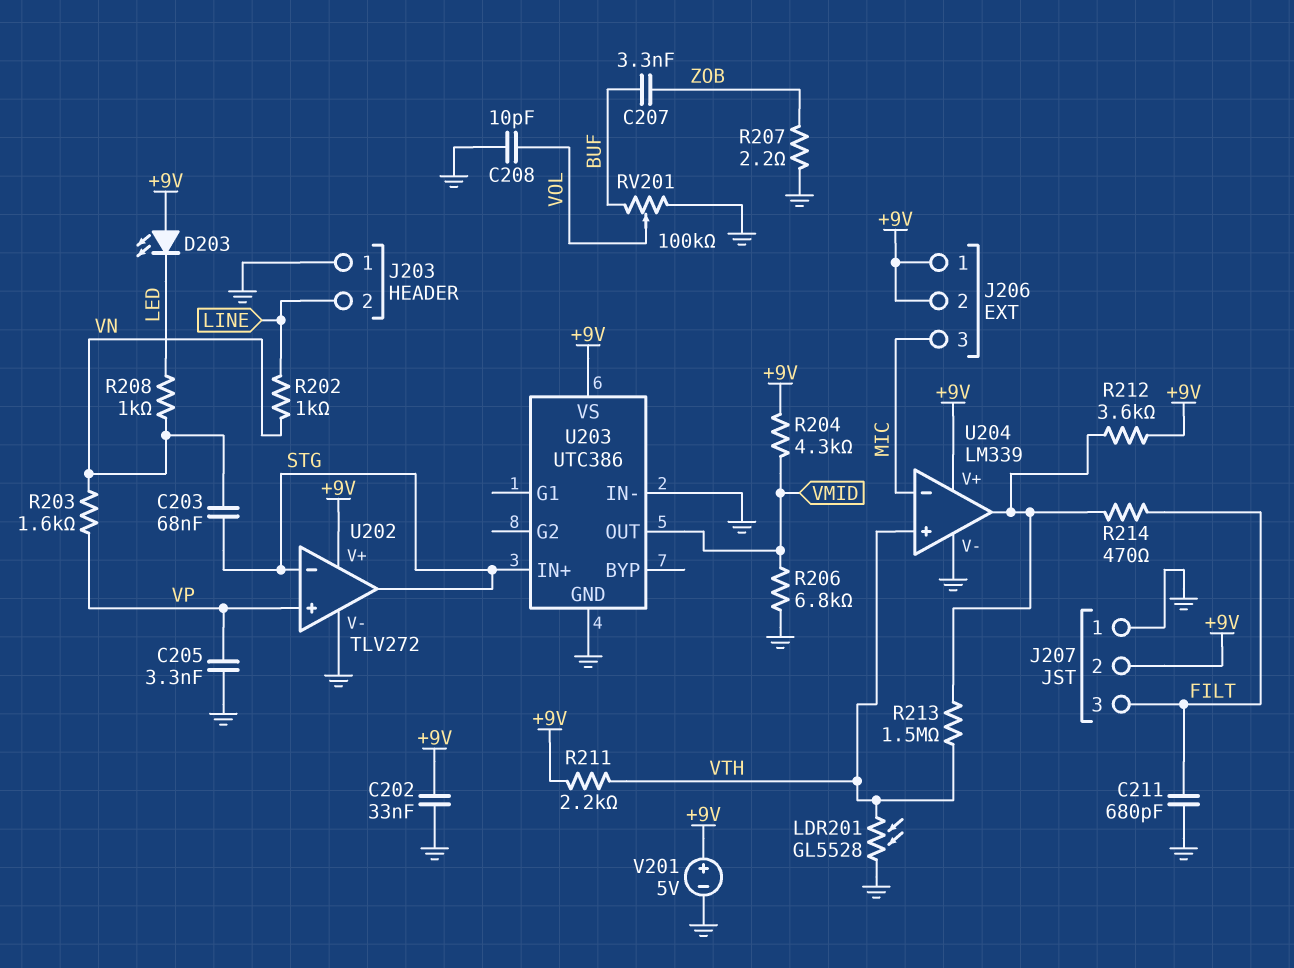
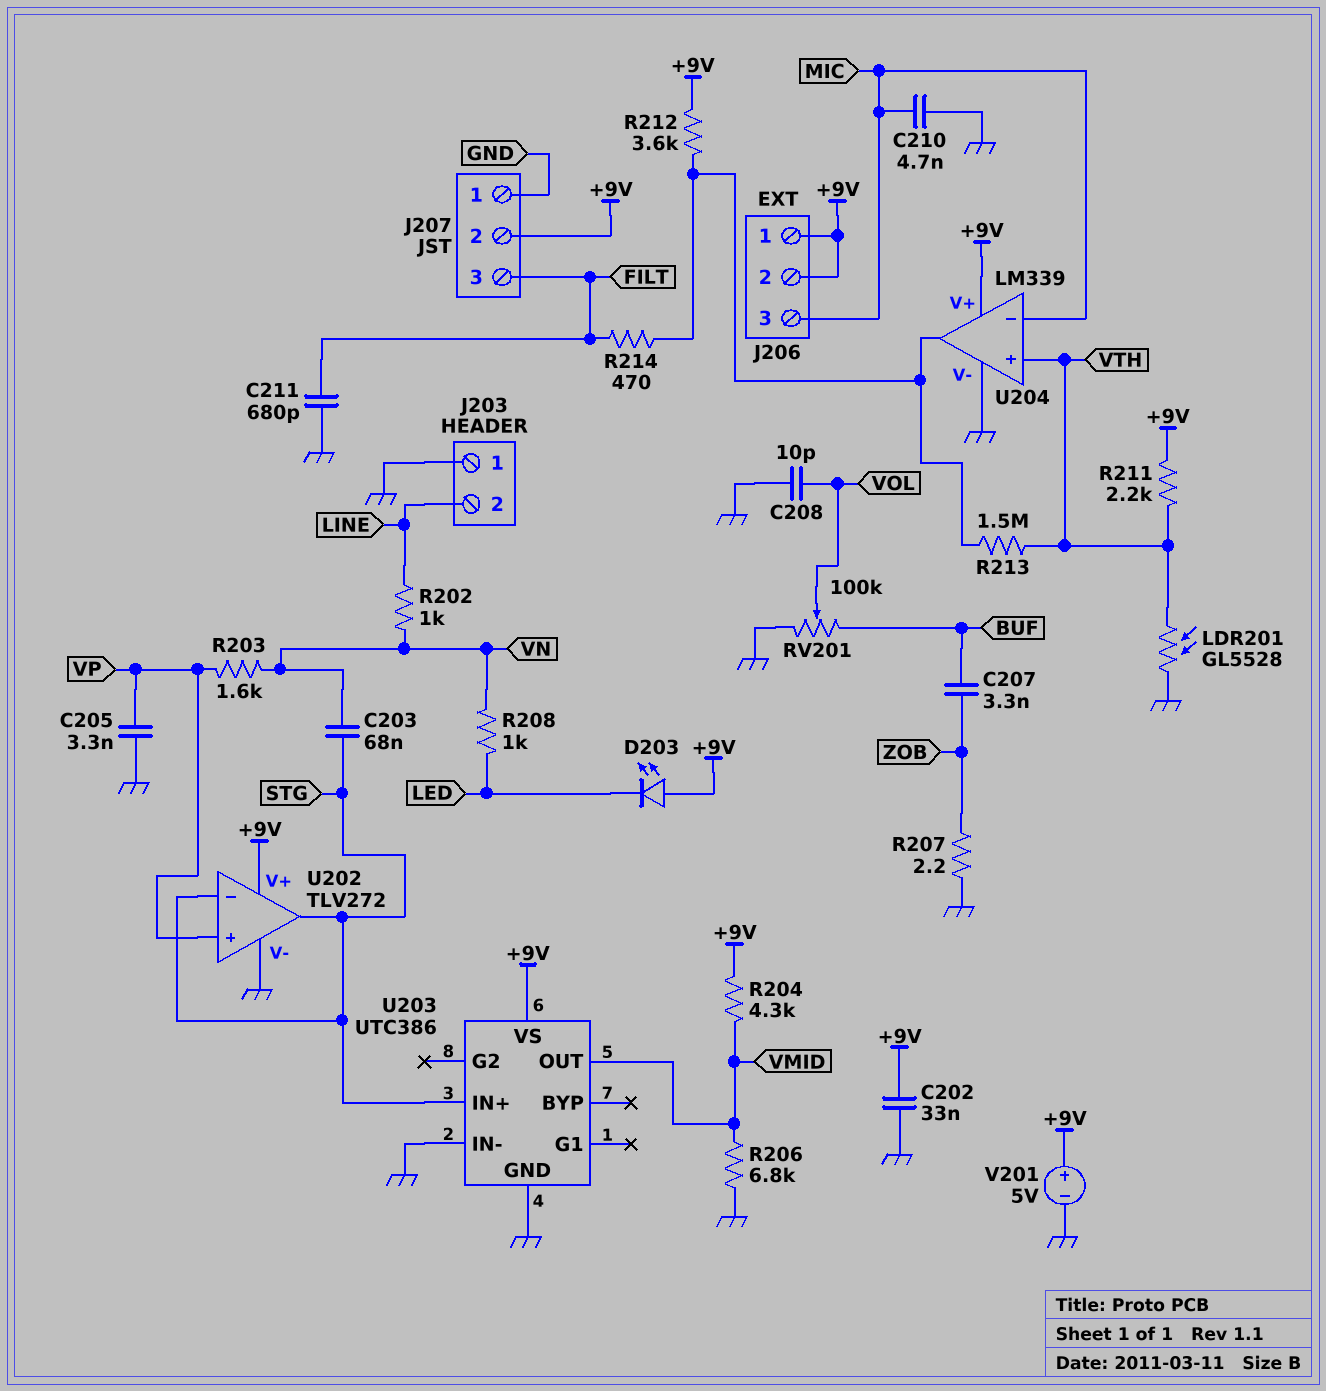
C210: none -> 4.7nF (GND, MIC)

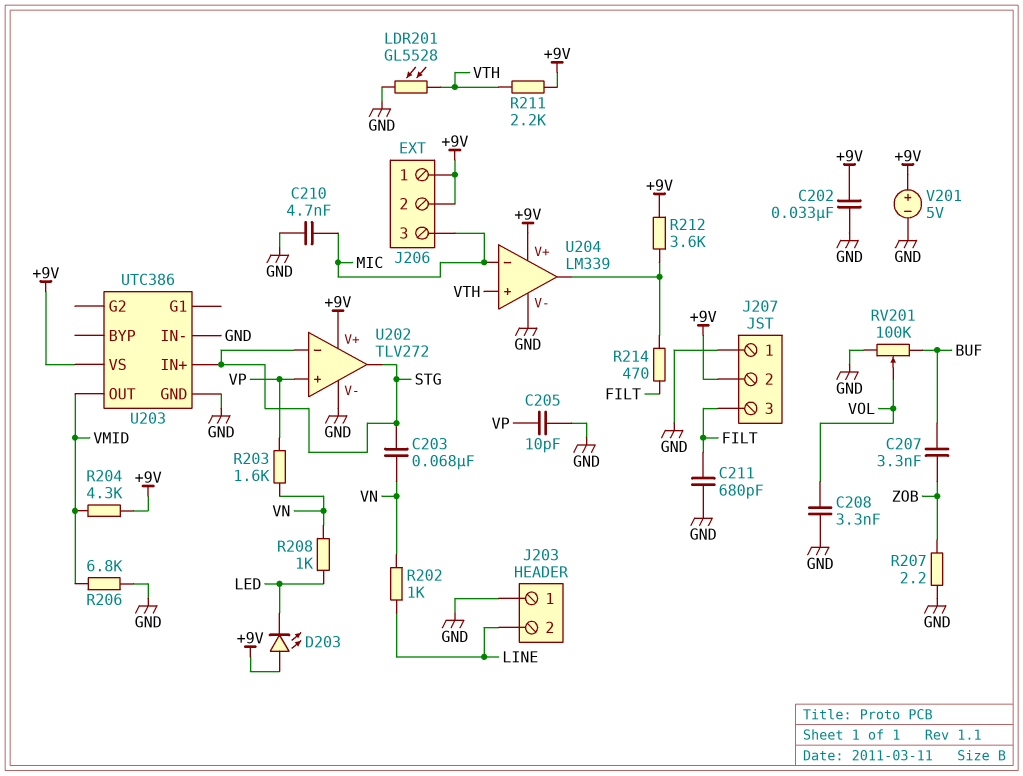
C205: 3.3nF (GND, VP) -> 10pF (GND, VP)
C208: 10pF (GND, VOL) -> 3.3nF (GND, VOL)
R213: 1.5M (U204/out, VTH) -> none

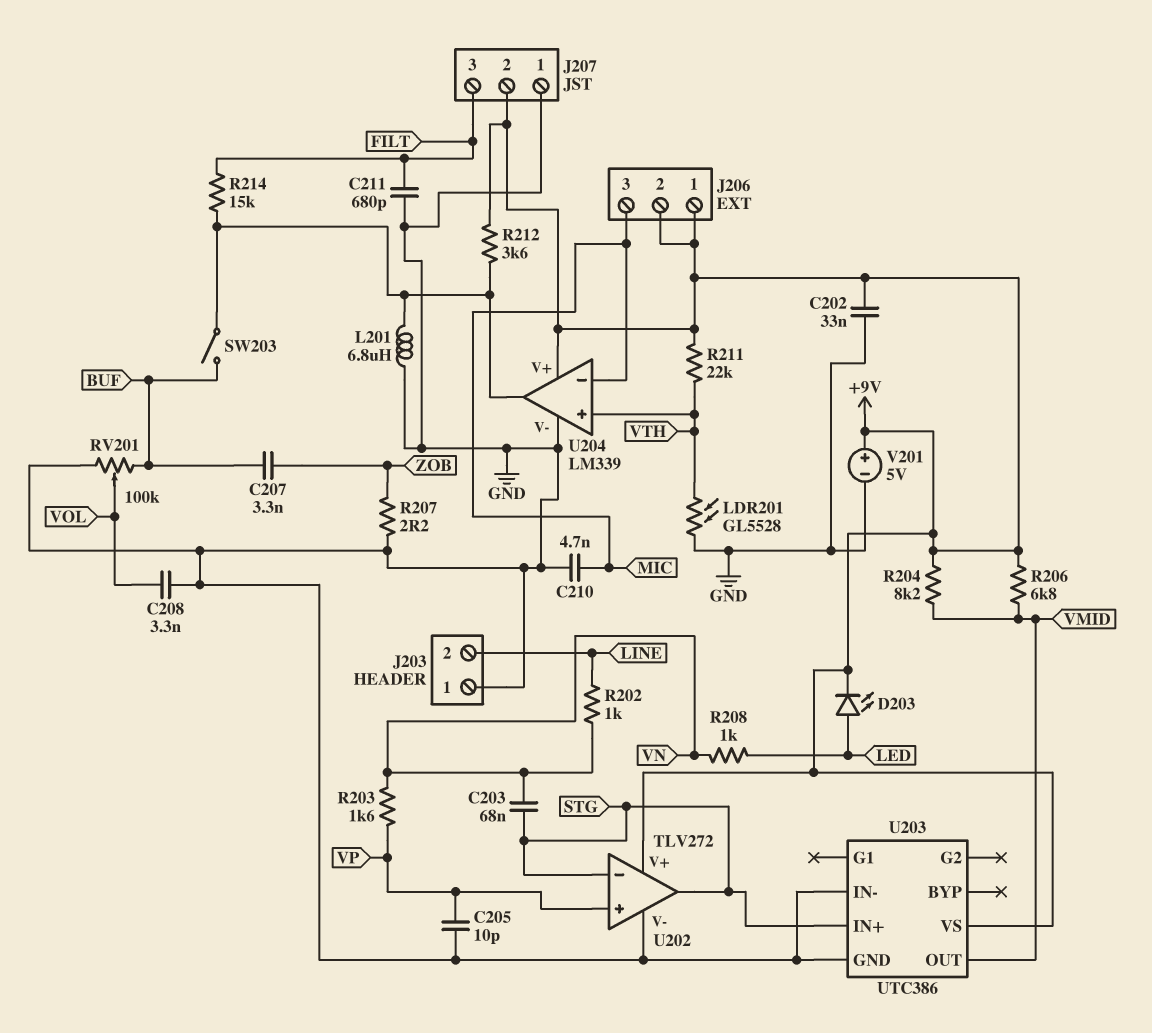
D203: LED (A +9V, K LED) -> LED (A LED, K +9V)
L201: none -> 6.8uH (GND, U204/out)
R204: 4.3k (+9V, VMID) -> 8.2k (+9V, VMID)
R206: 6.8k (GND, VMID) -> 6.8k (+9V, VMID)
R211: 2.2k (+9V, VTH) -> 22k (+9V, VTH)
R214: 470 (FILT, U204/out) -> 15k (FILT, U204/out)
SW203: none -> switch (BUF, U204/out)

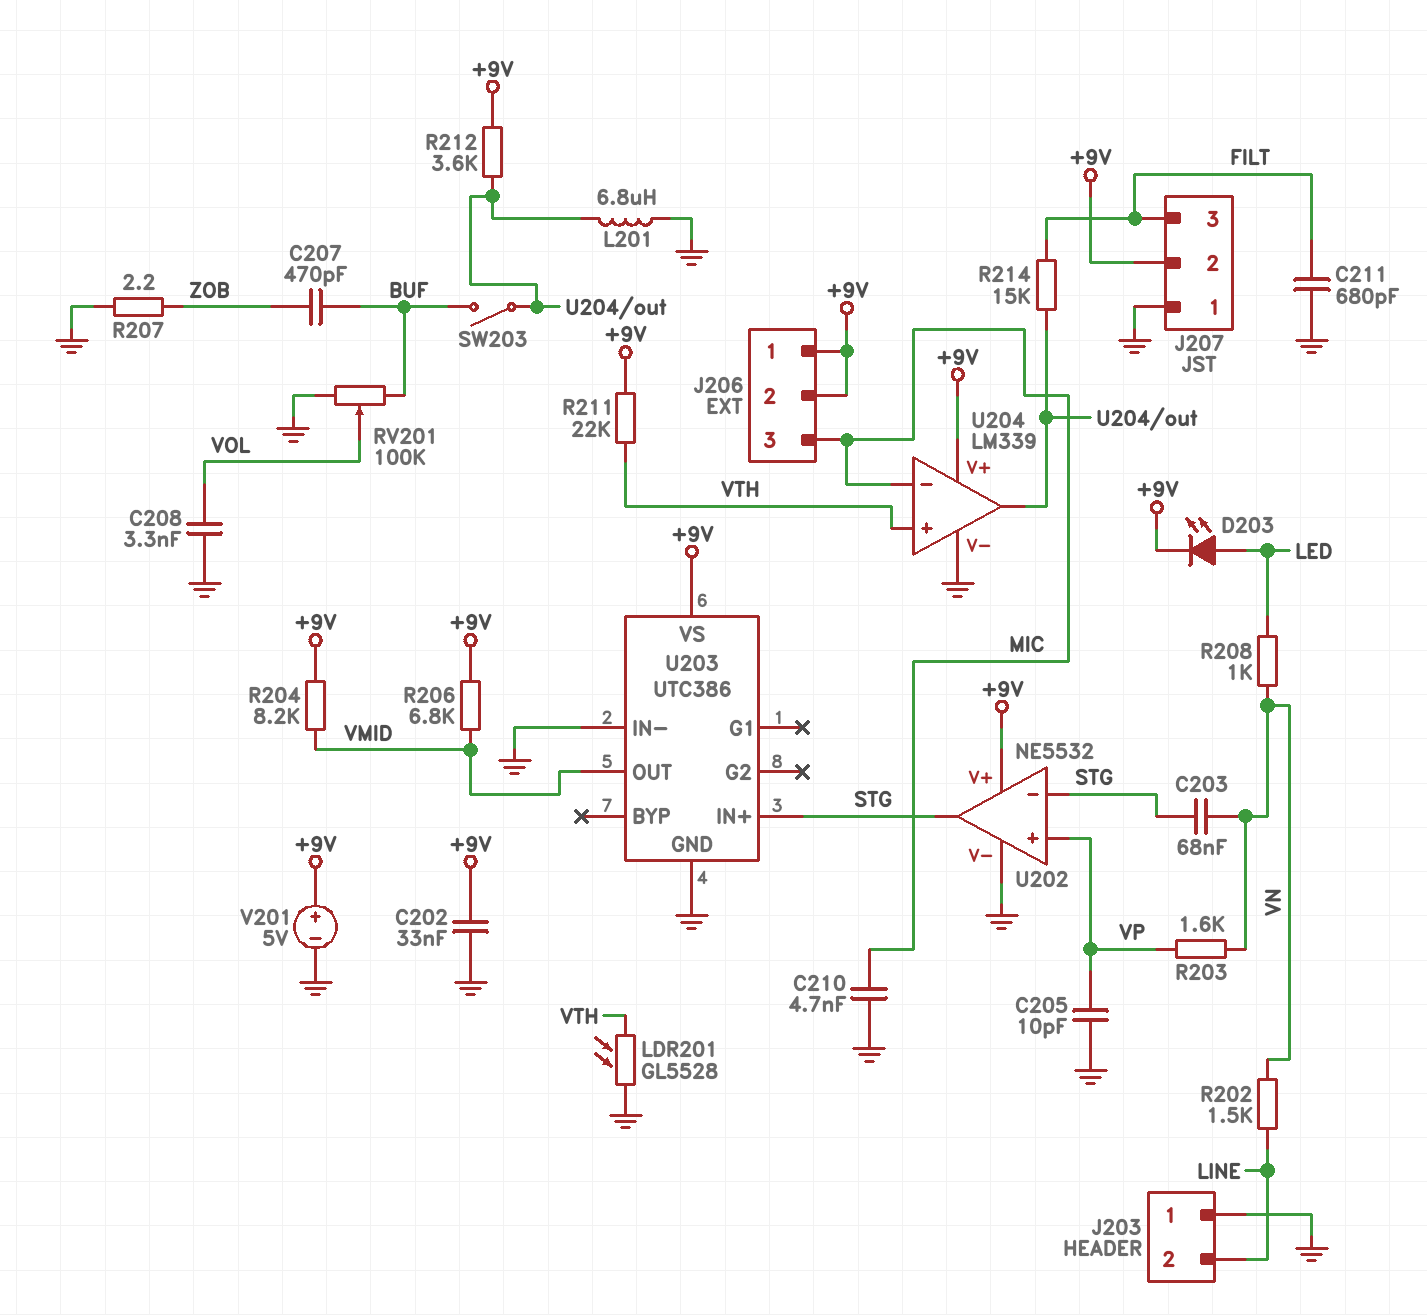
C207: 3.3nF (BUF, ZOB) -> 470pF (BUF, ZOB)
R202: 1k (LINE, VN) -> 1.5k (LINE, VN)
U202: TLV272 -> NE5532

